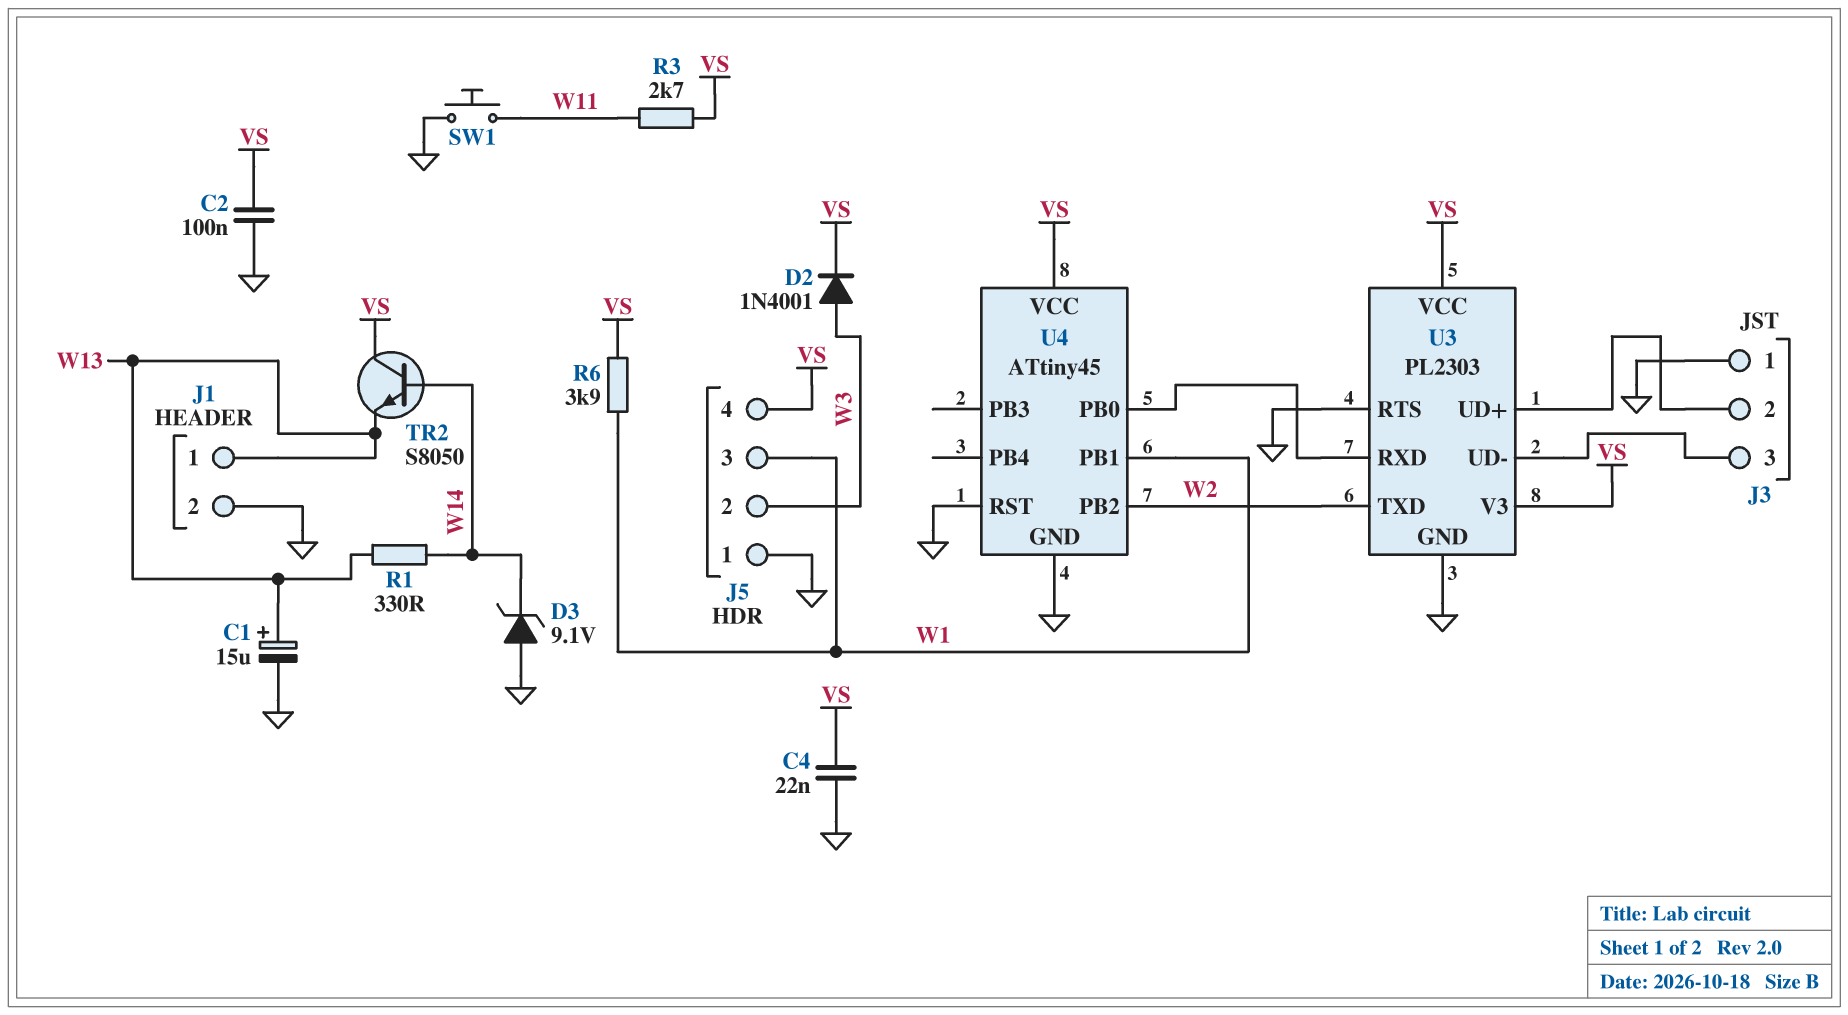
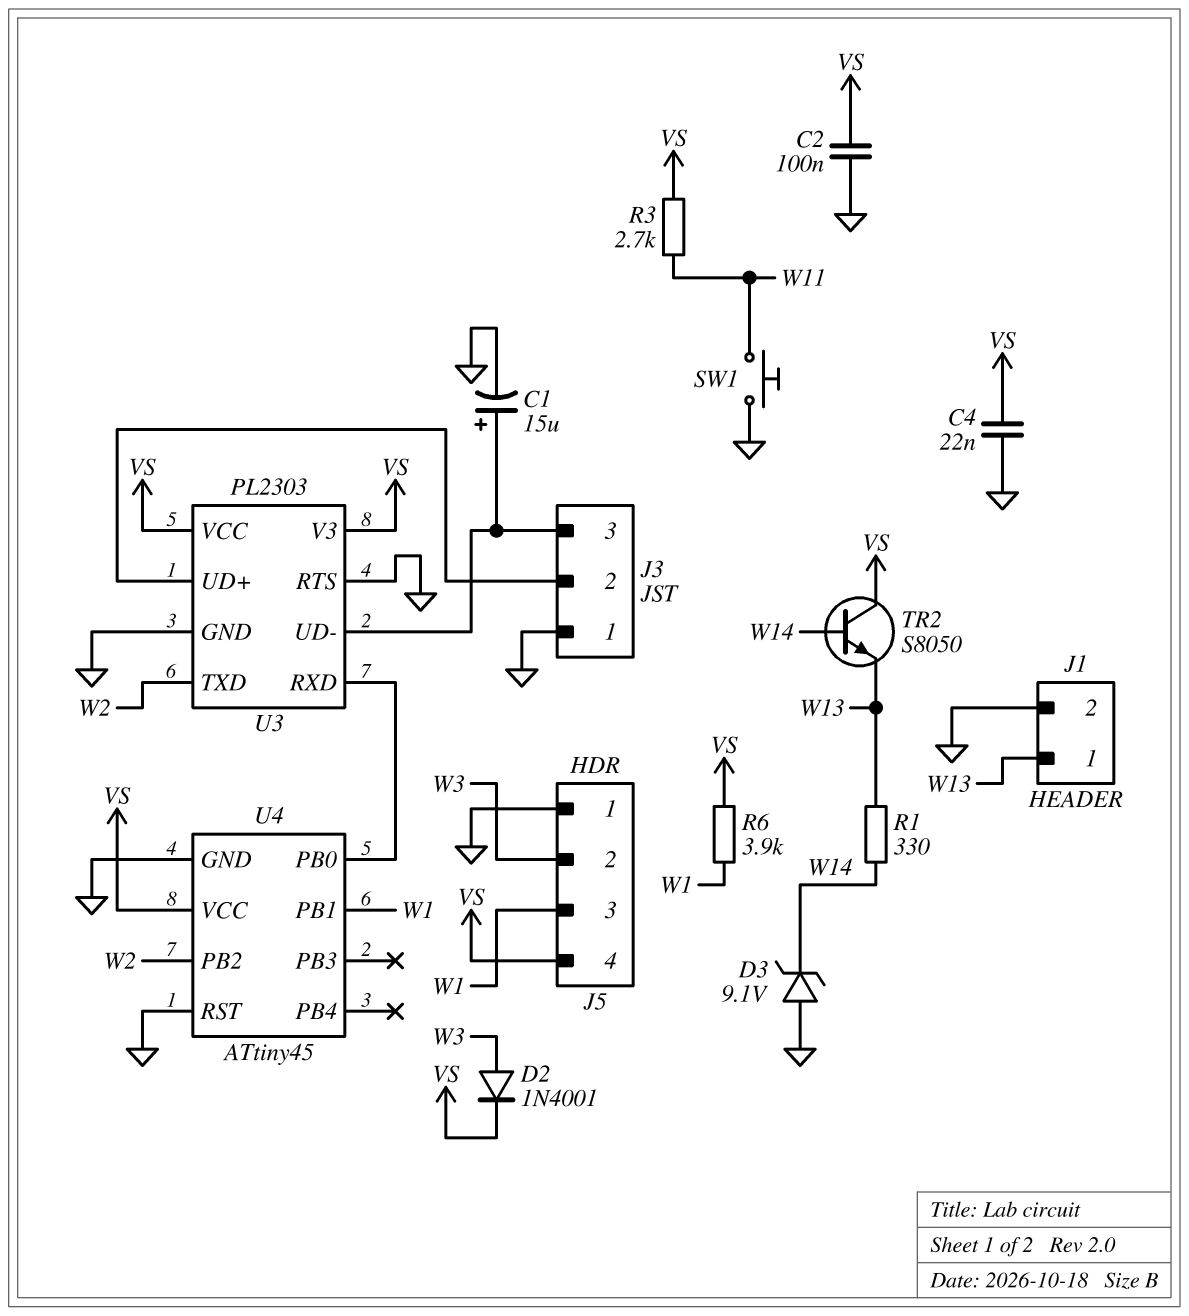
C1: 15uF (plus W13, minus GND) -> 15uF (plus J3/3, minus GND)

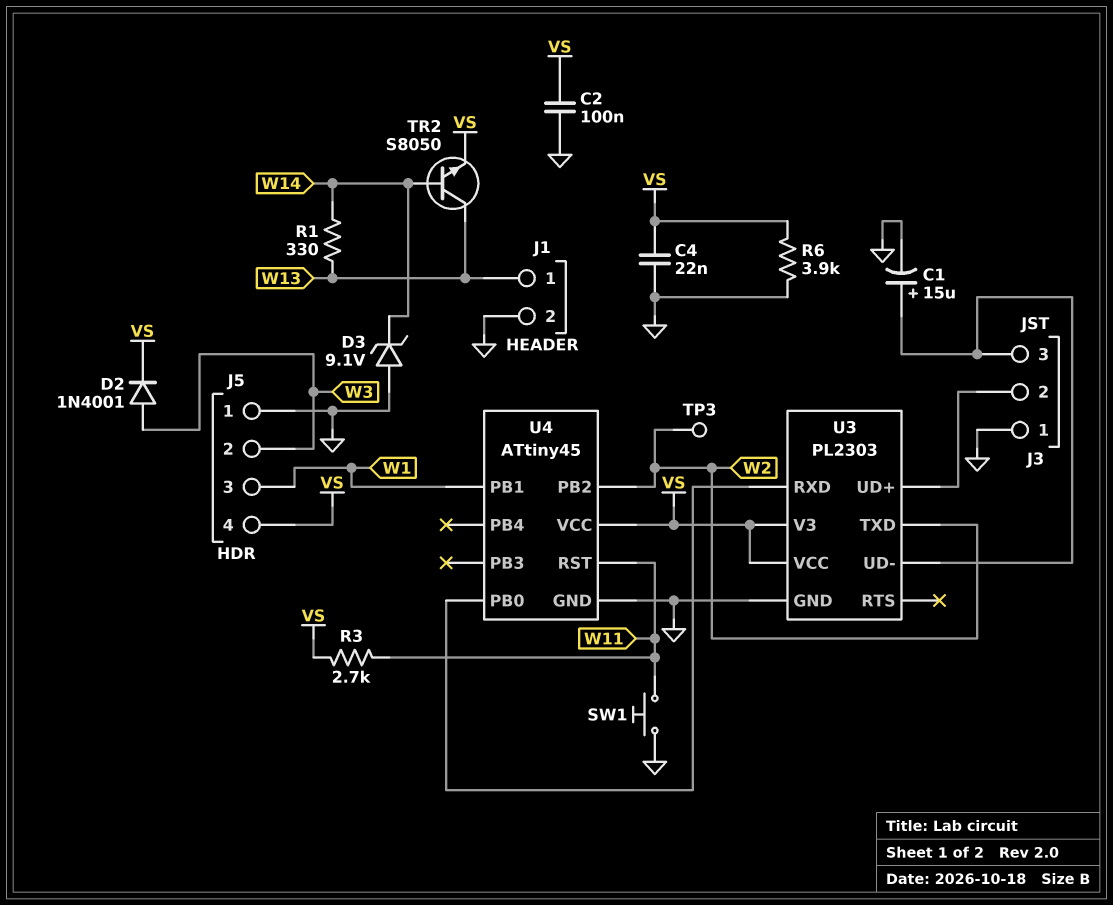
R6: 3.9k (VS, W1) -> 3.9k (GND, VS)
TP3: none -> test point (W2)
TR2: NPN S8050 (B W14, C VS, E W13) -> NPN S8050 (B W14, C W13, E VS)
U3 pin RTS: GND -> none
U4 pin RST: GND -> W11

